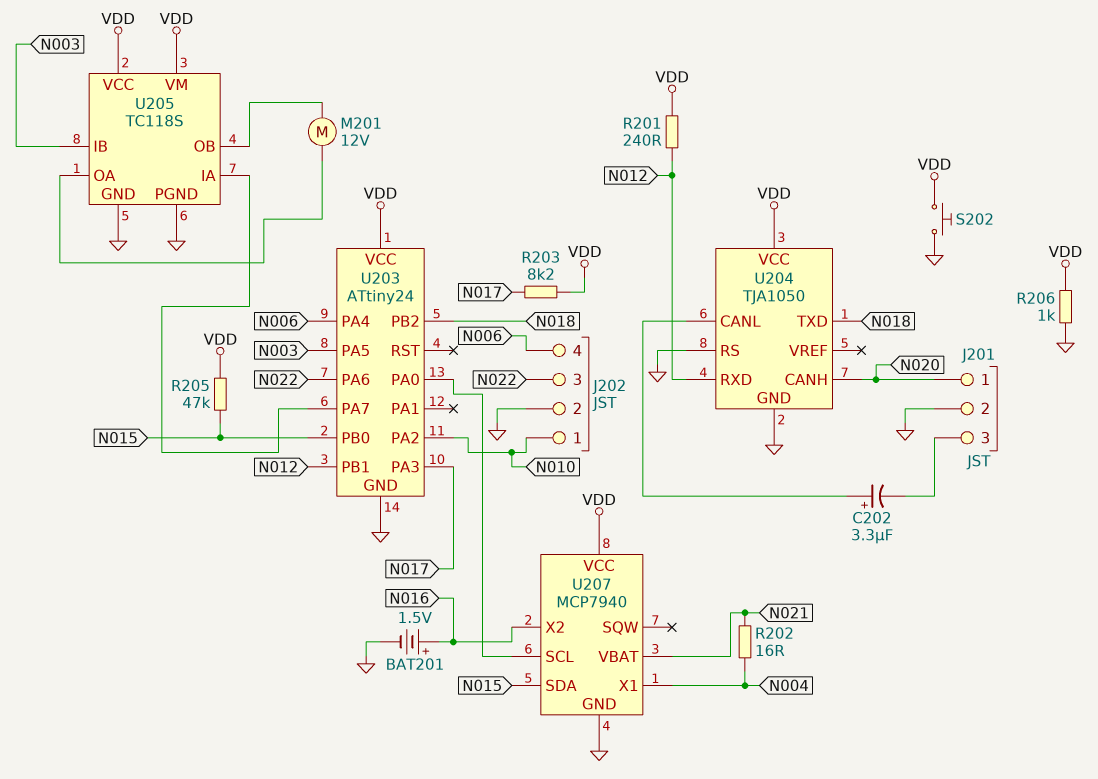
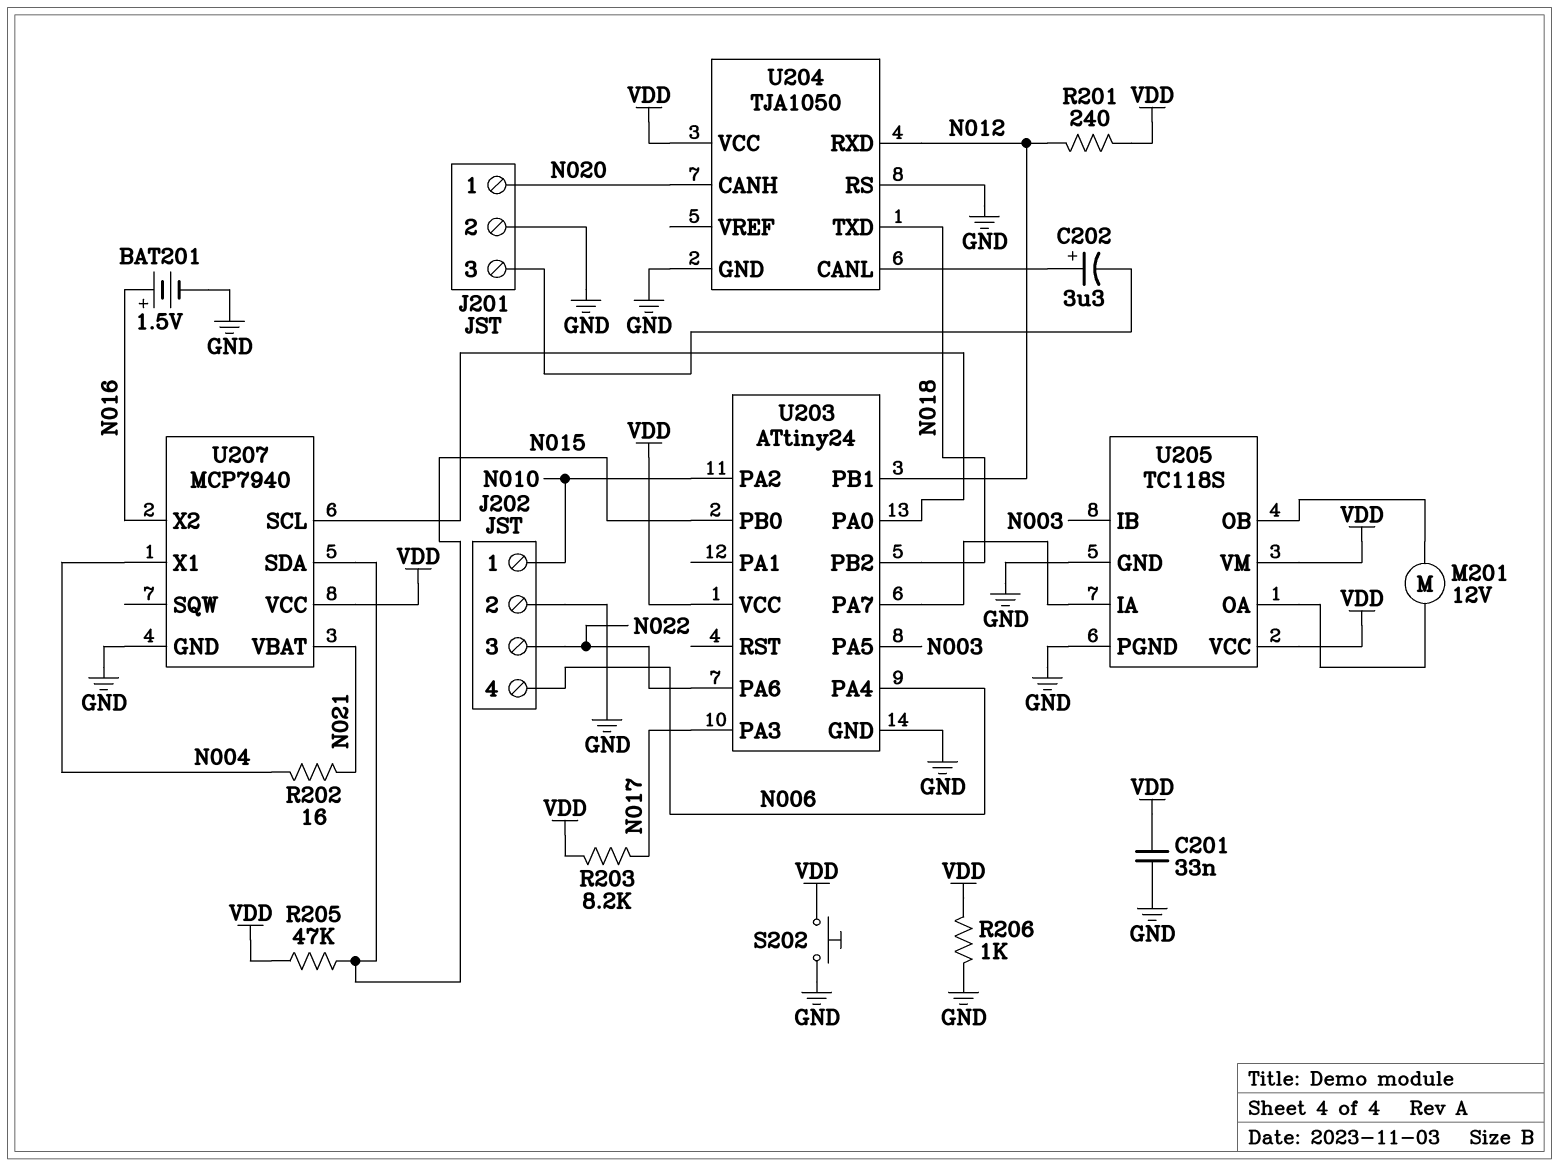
C201: none -> 33nF (GND, VDD)

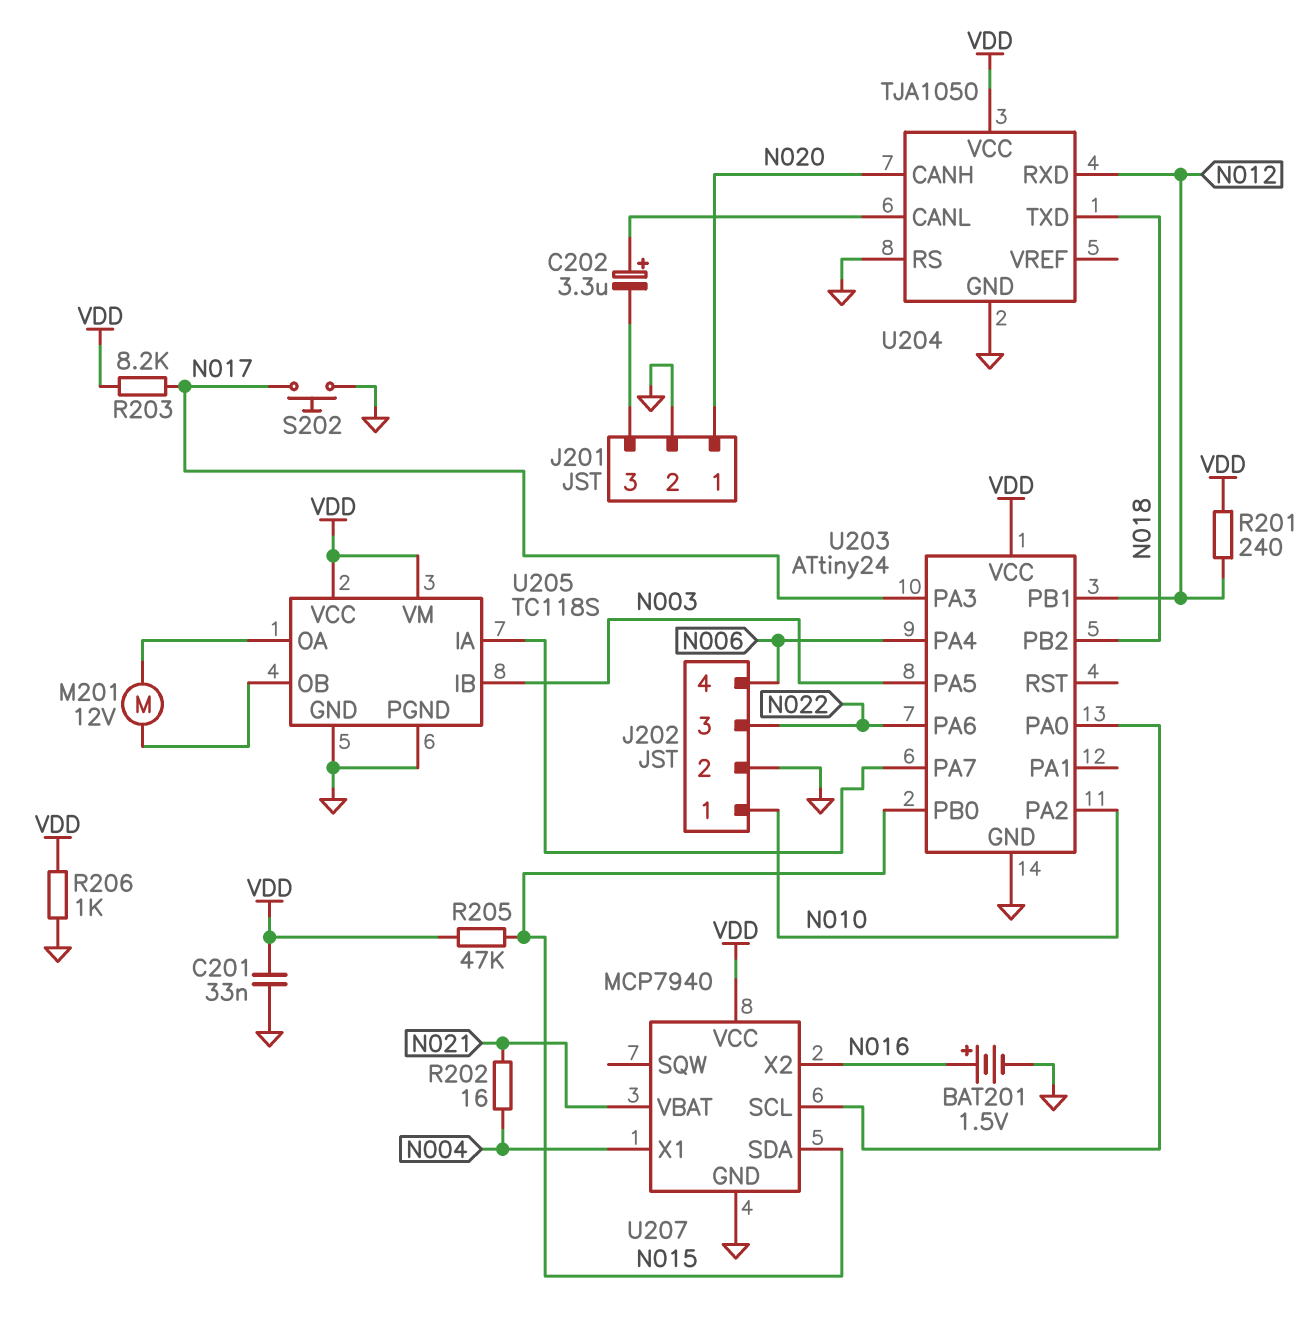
S202: button (GND, VDD) -> button (GND, N017)

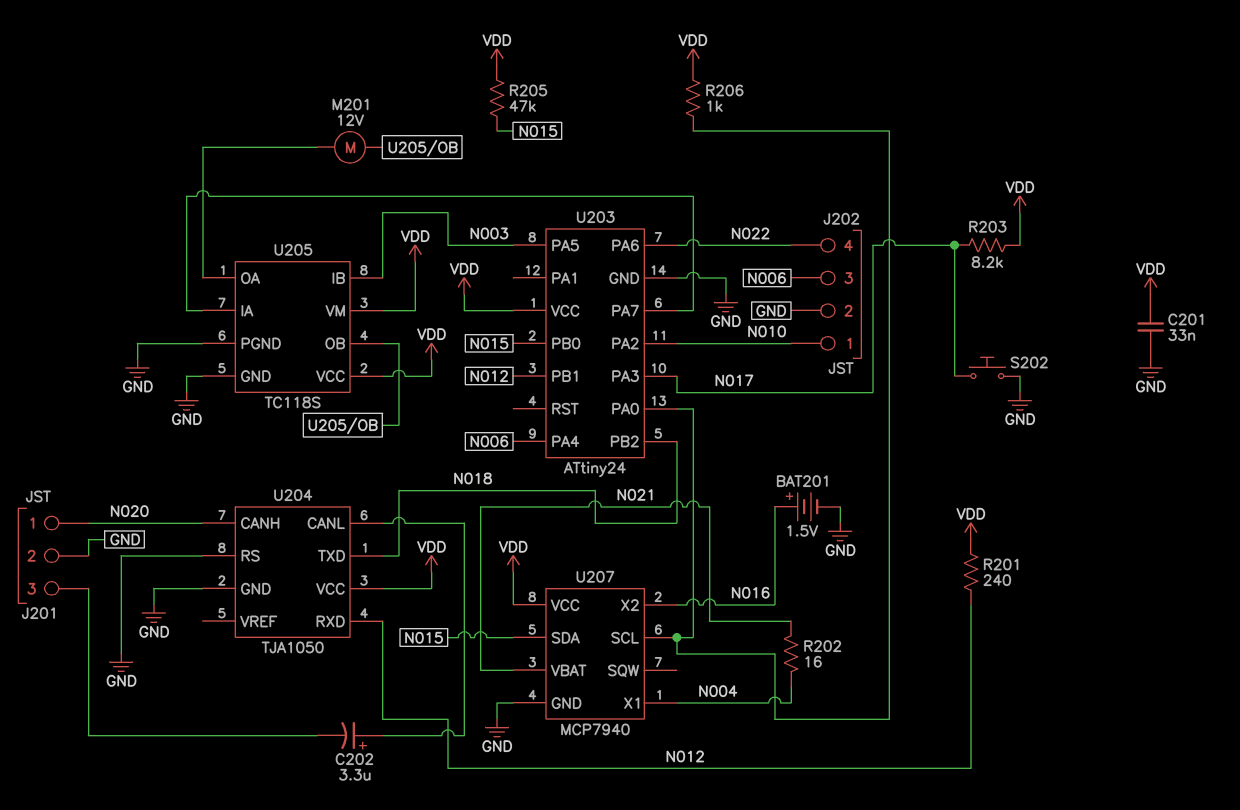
J202 pin 3: N022 -> N006
J202 pin 4: N006 -> N022
R206: 1k (GND, VDD) -> 1k (U203/PA0, VDD)

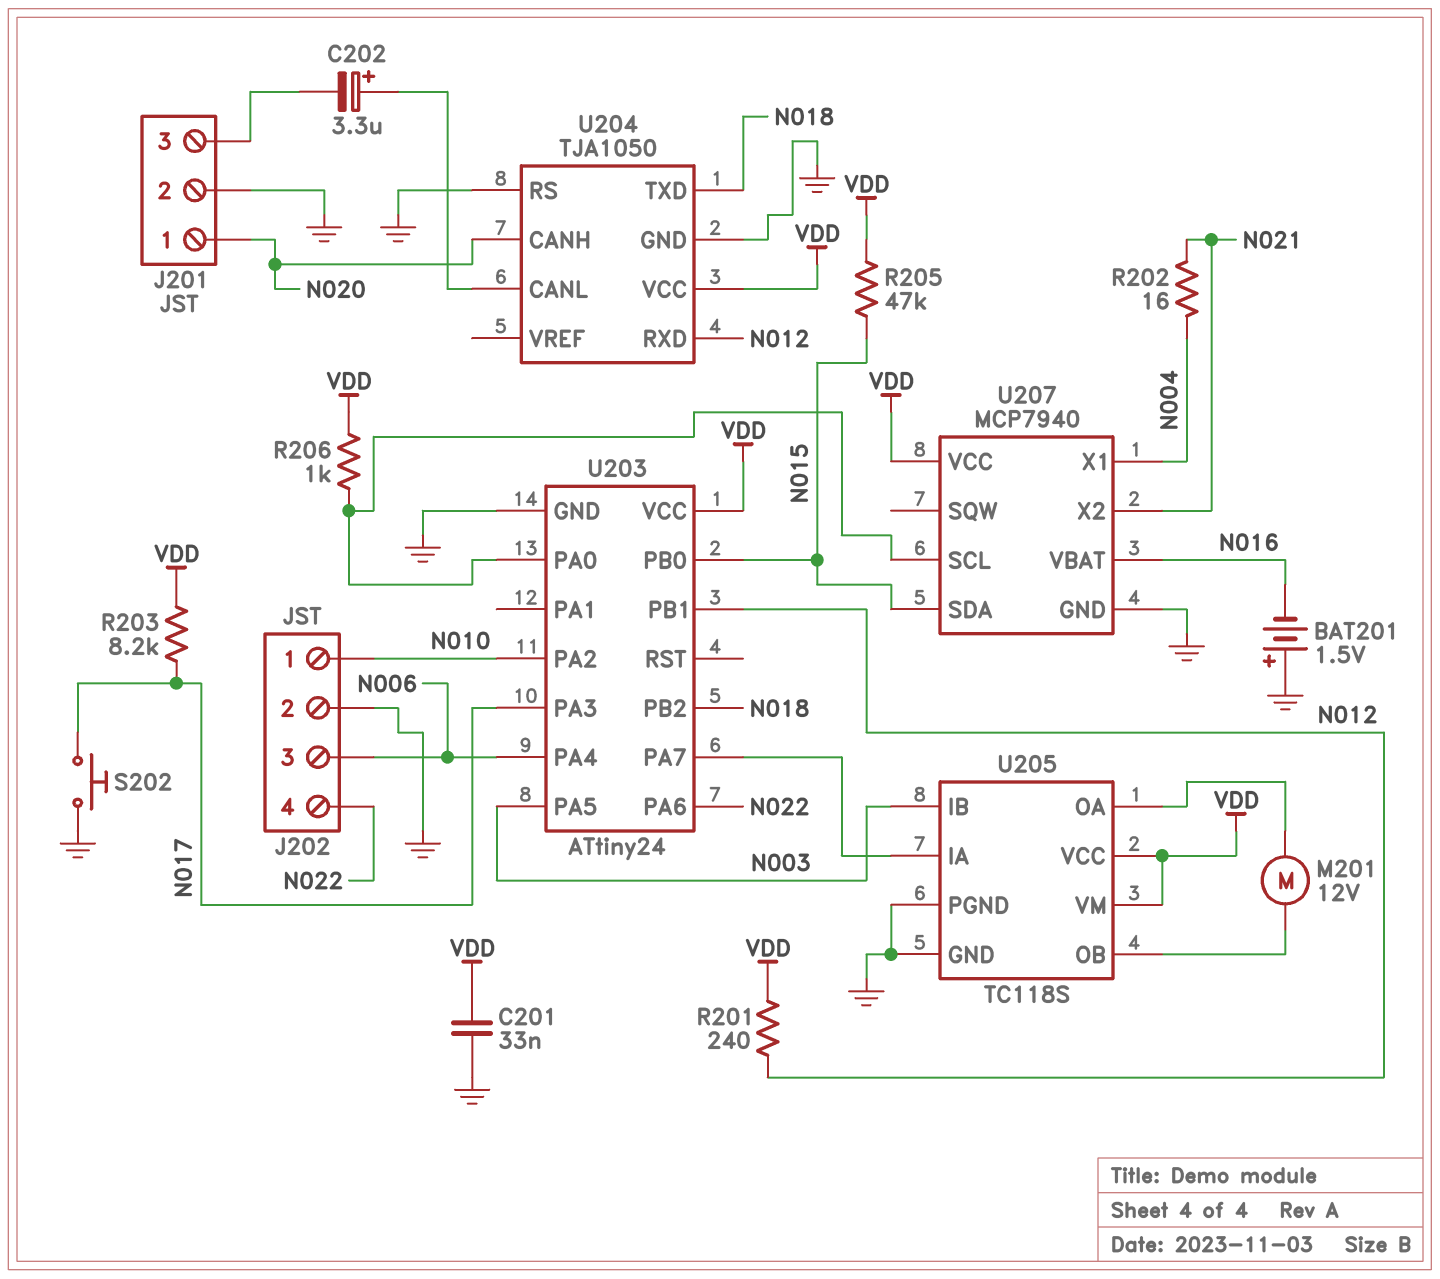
BAT201: 1.5V (plus N016, minus GND) -> 1.5V (plus GND, minus N016)
U207 pin VBAT: N021 -> N016
U207 pin X2: N016 -> N021

